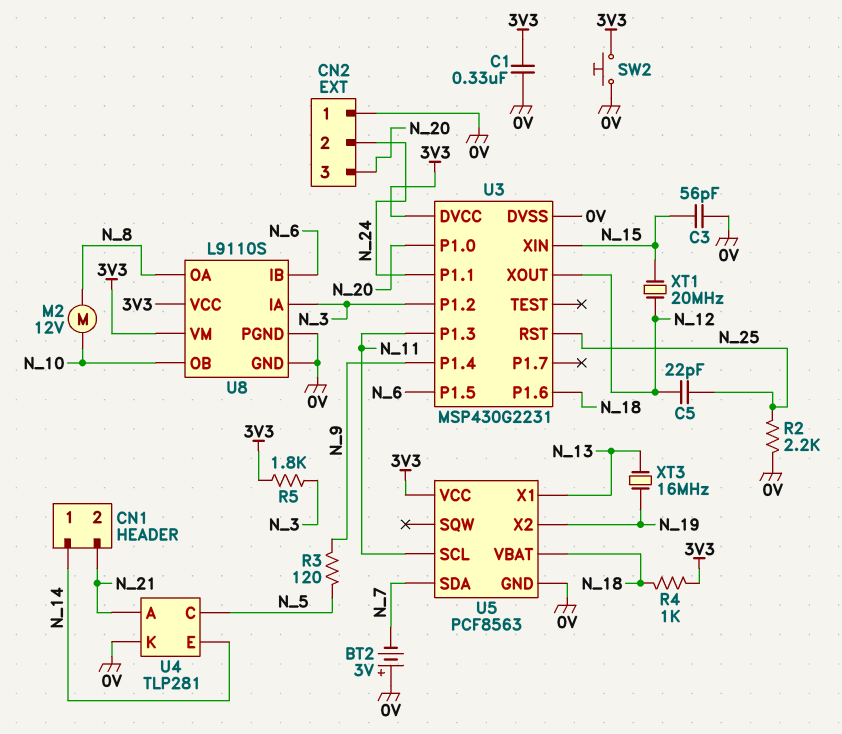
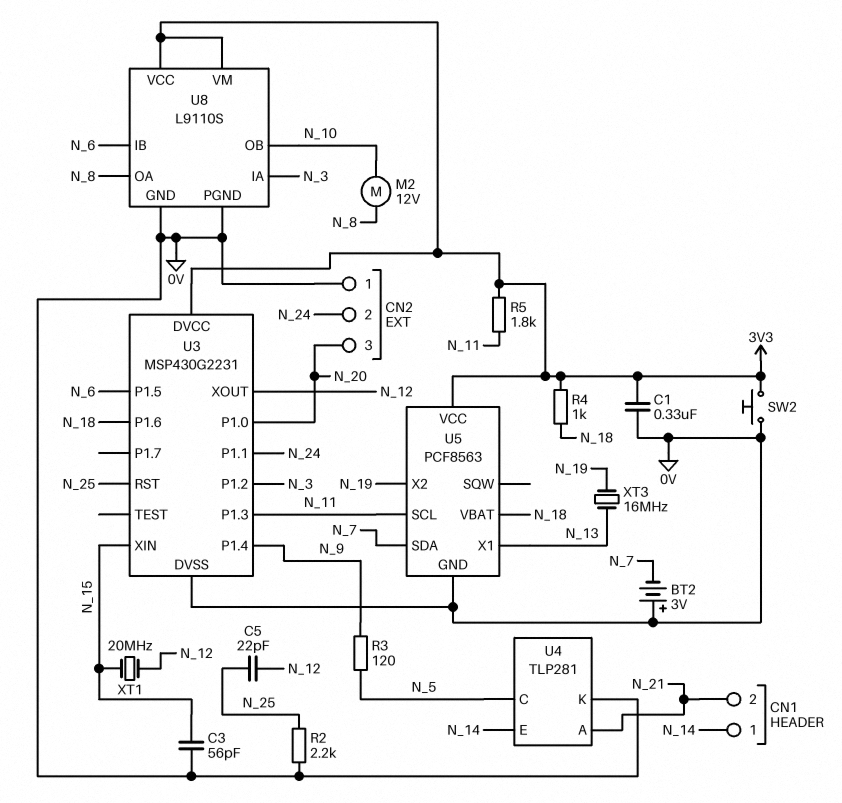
R5: 1.8k (3V3, N_3) -> 1.8k (3V3, N_11)

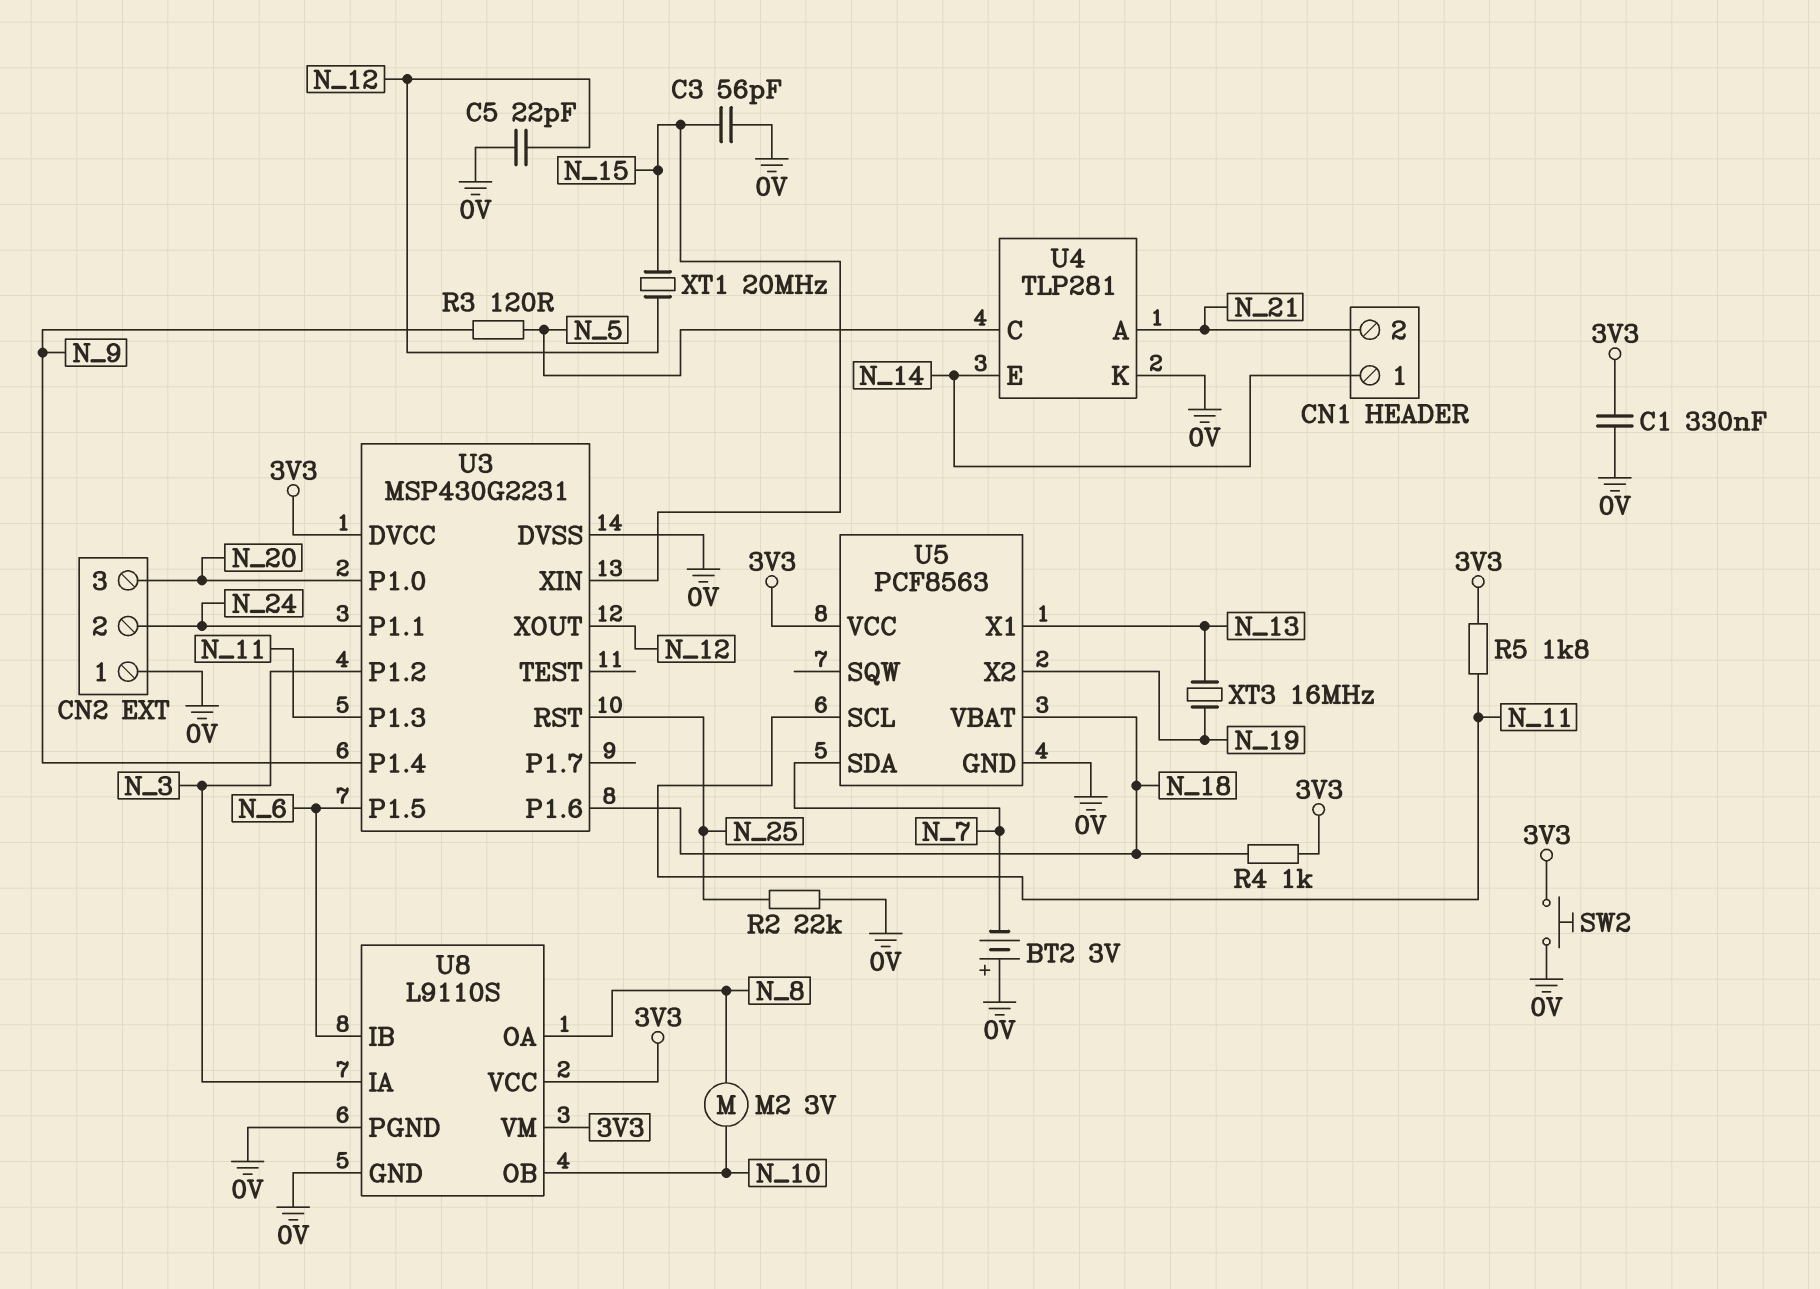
C5: 22pF (N_12, N_25) -> 22pF (0V, N_12)
M2: motor 12V (N_8, N_10) -> motor 3V (N_8, N_10)
R2: 2.2k (0V, N_25) -> 22k (0V, N_25)

